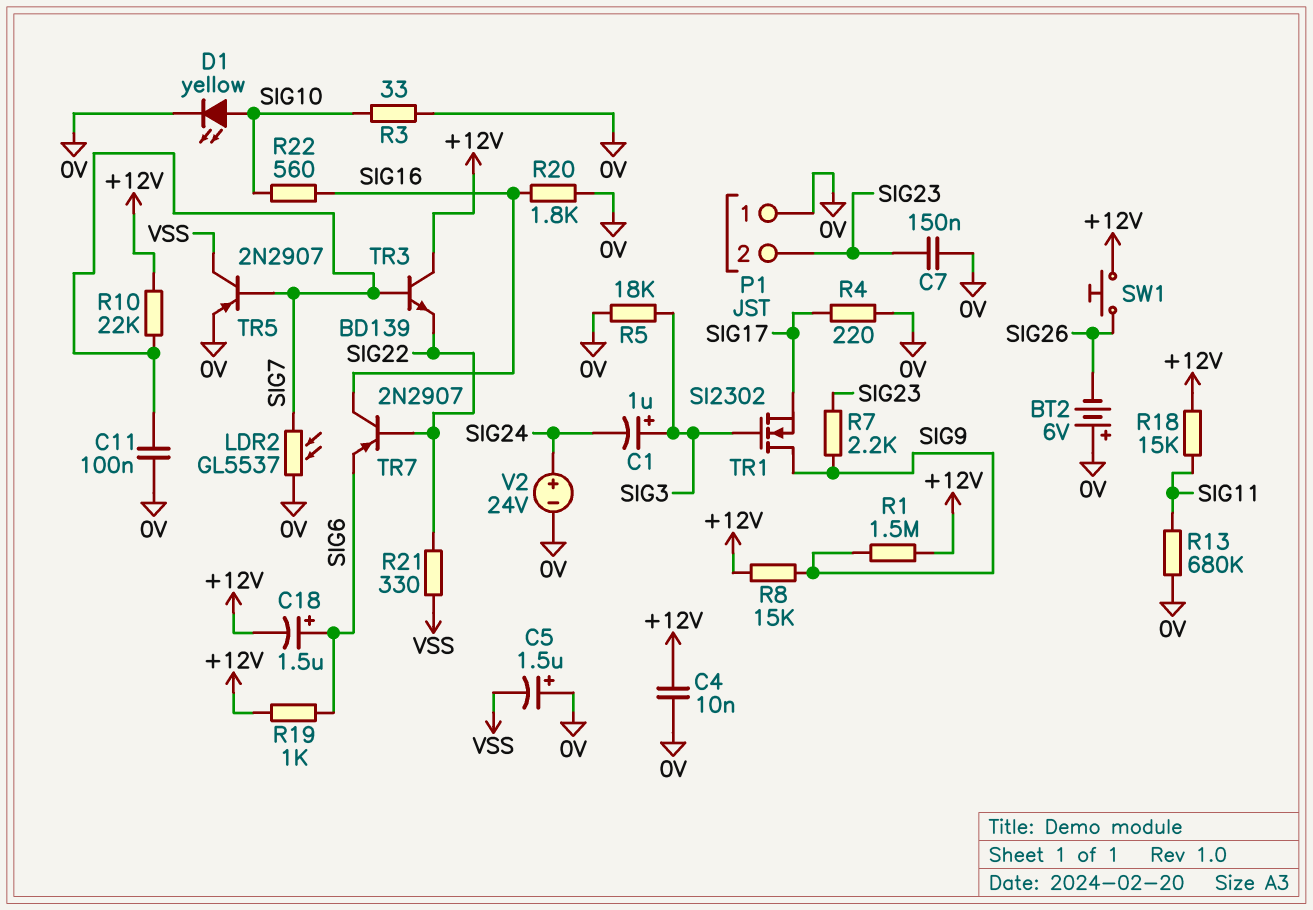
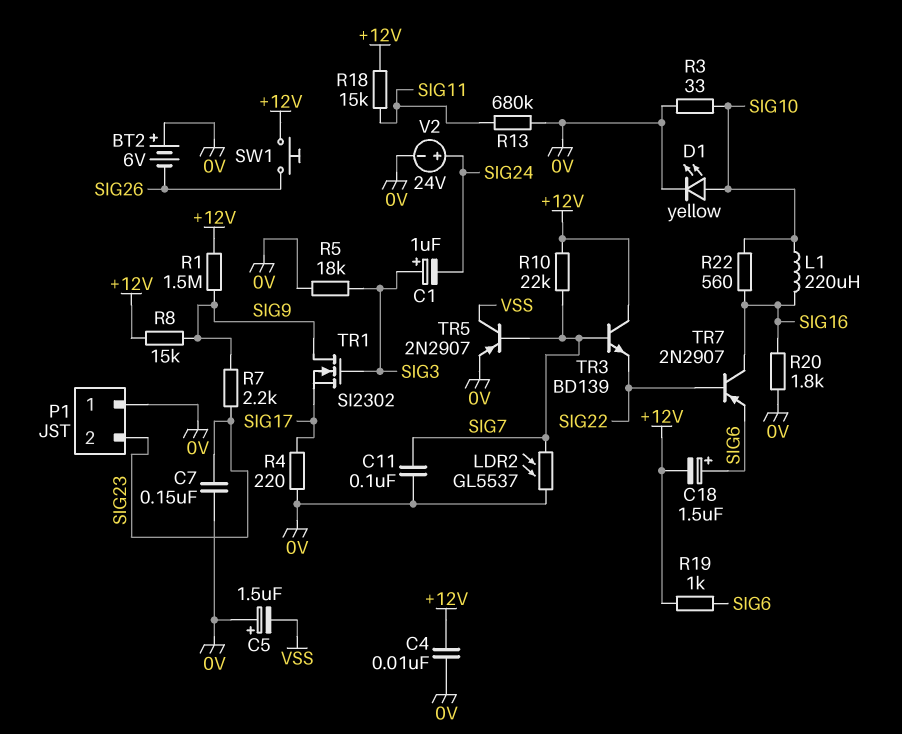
L1: none -> 220uH (SIG10, SIG16)
R21: 330 (SIG22, VSS) -> none

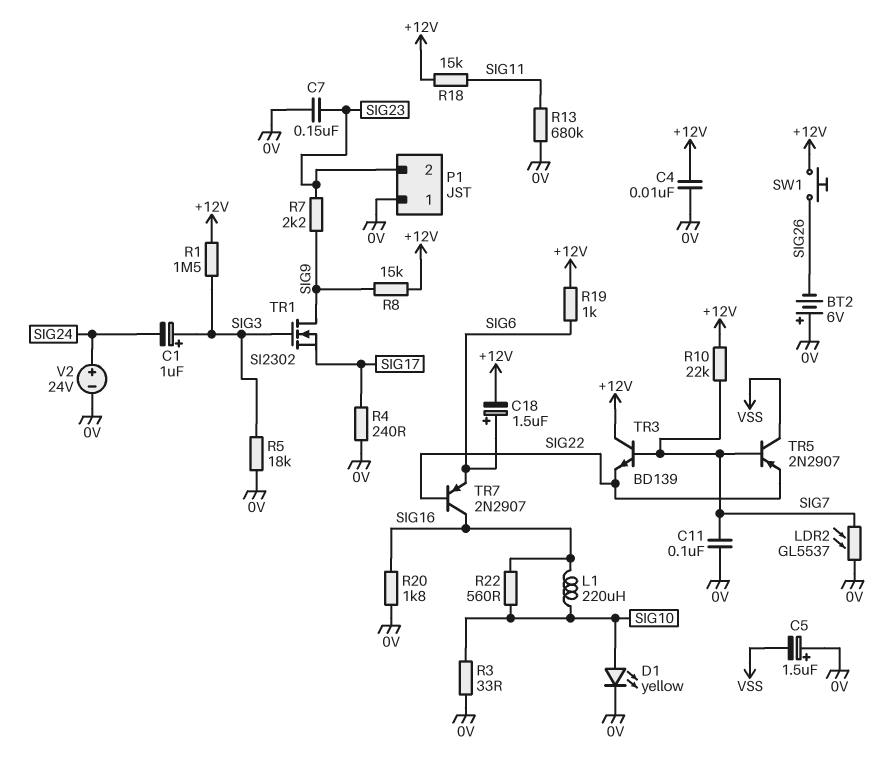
R1: 1.5M (+12V, SIG9) -> 1.5M (+12V, SIG3)
R4: 220 (0V, SIG17) -> 240 (0V, SIG17)
TR5: PNP 2N2907 (B SIG7, C VSS, E 0V) -> PNP 2N2907 (B SIG7, C VSS, E SIG22)

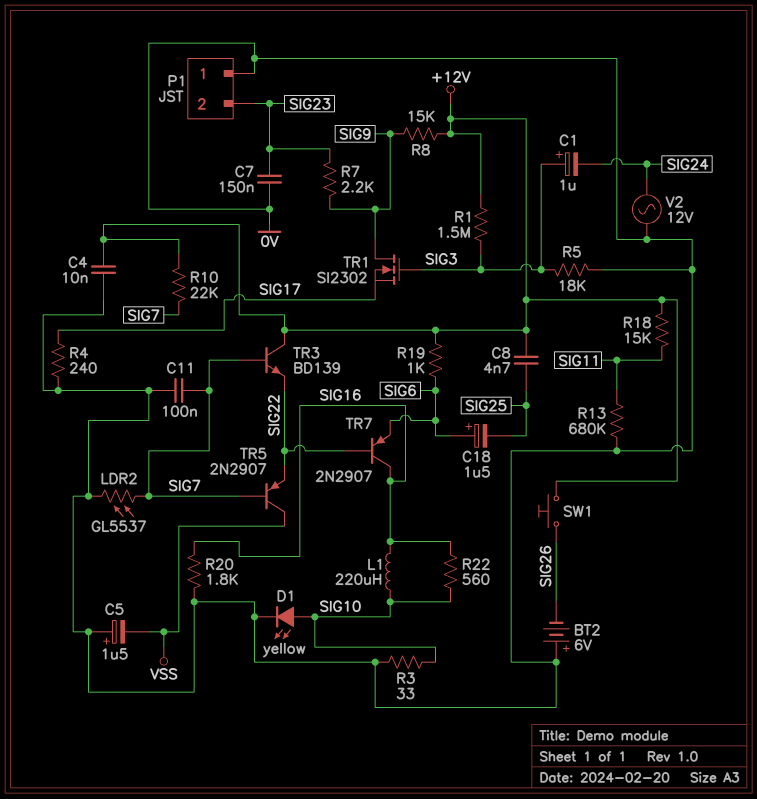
C8: none -> 4.7nF (+12V, SIG25)
C18: 1.5uF (plus SIG6, minus +12V) -> 1.5uF (plus SIG6, minus SIG25)
V2: 24V (plus SIG24, minus 0V) -> AC 12V (0V, SIG24)

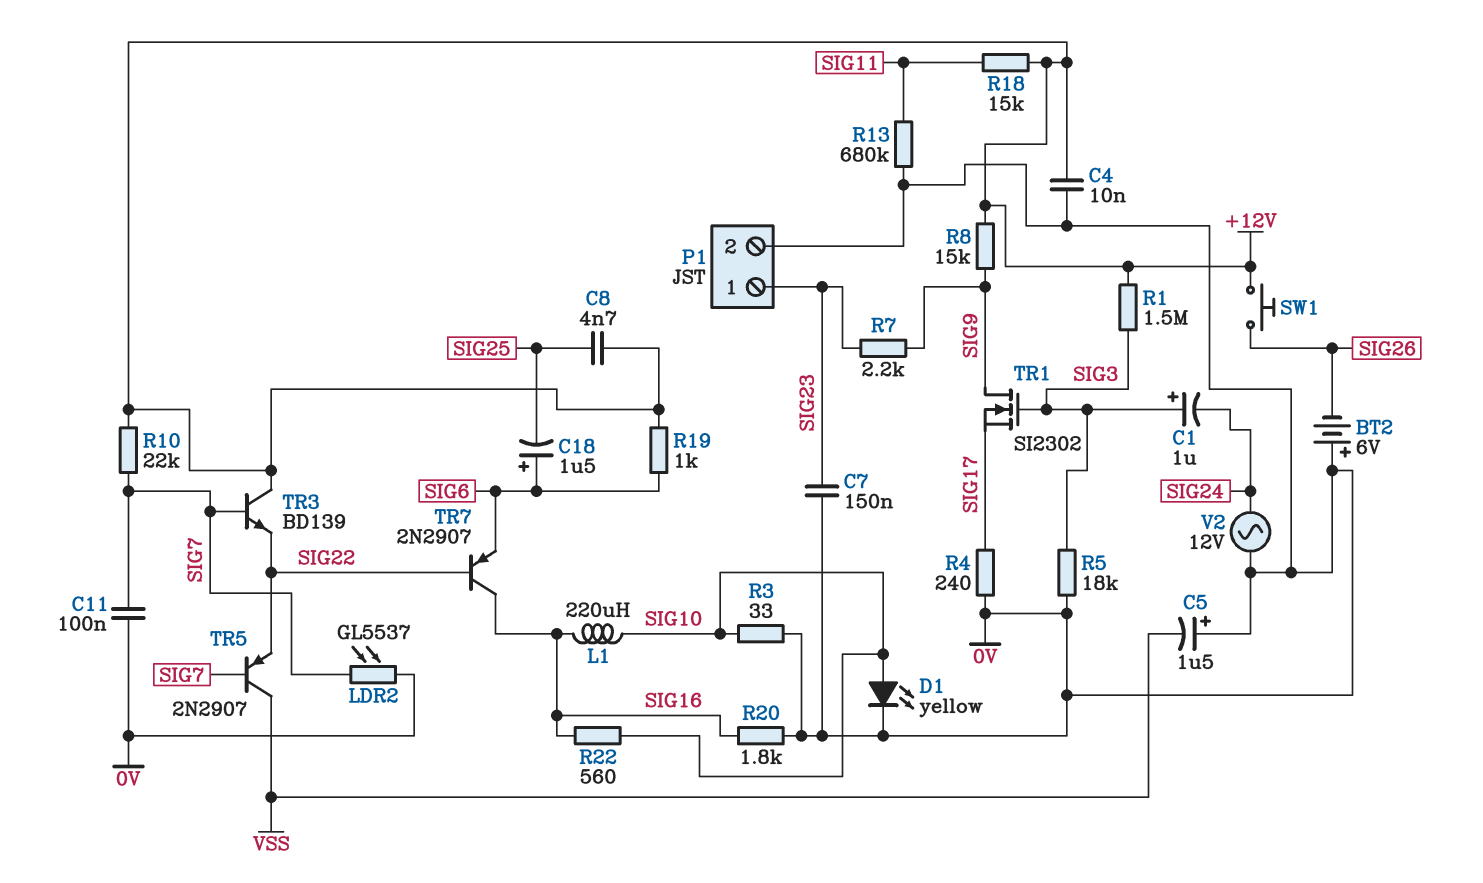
P1 pin 1: 0V -> SIG23
P1 pin 2: SIG23 -> 0V

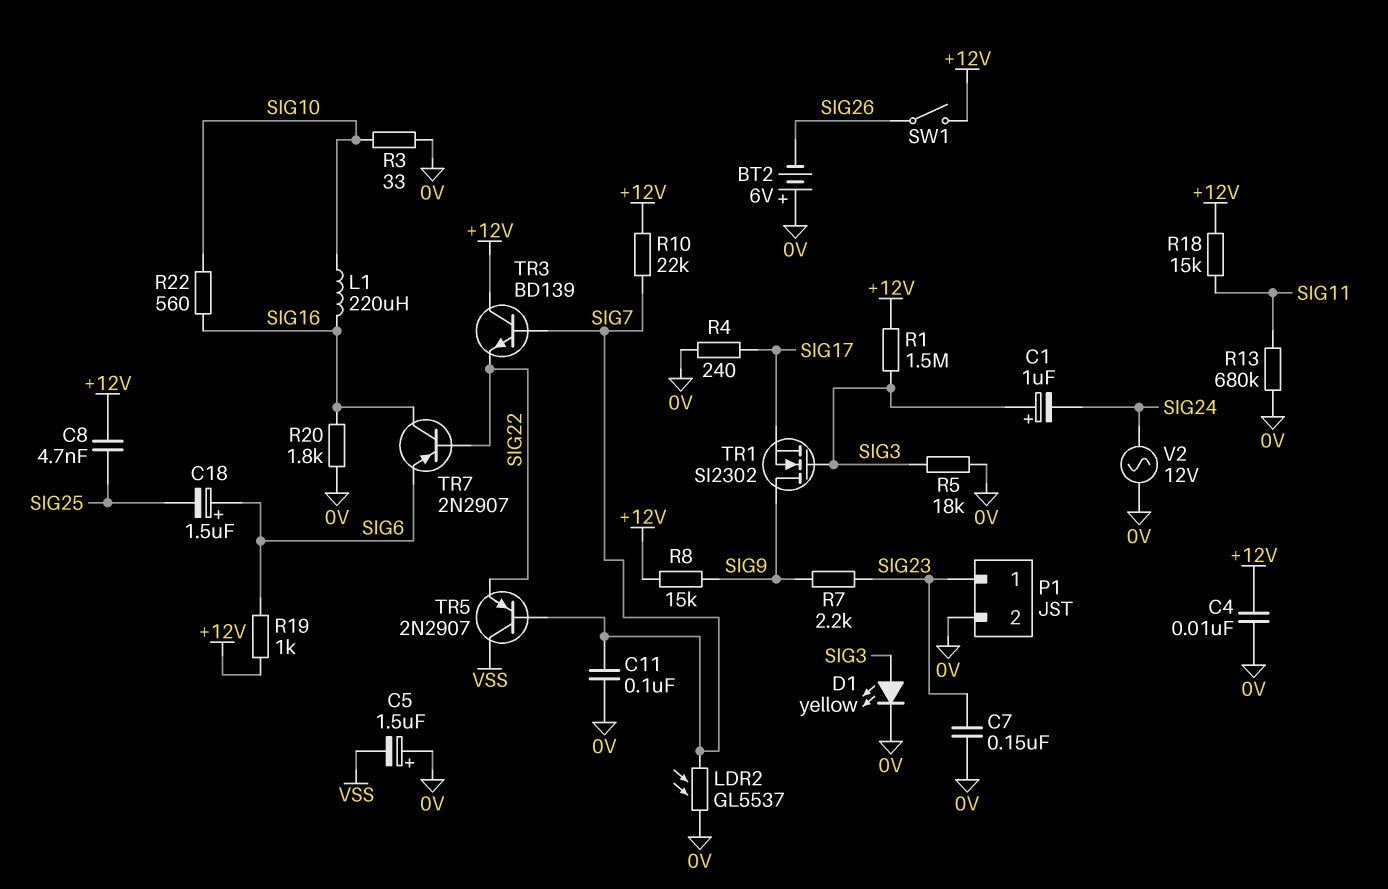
D1: LED yellow (A SIG10, K 0V) -> LED yellow (A SIG3, K 0V)
SW1: button (+12V, SIG26) -> switch (+12V, SIG26)

